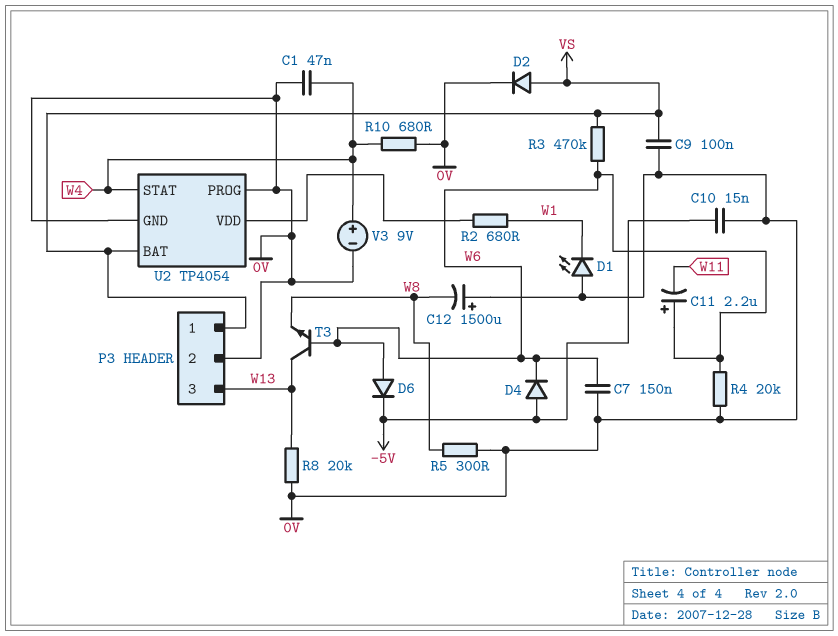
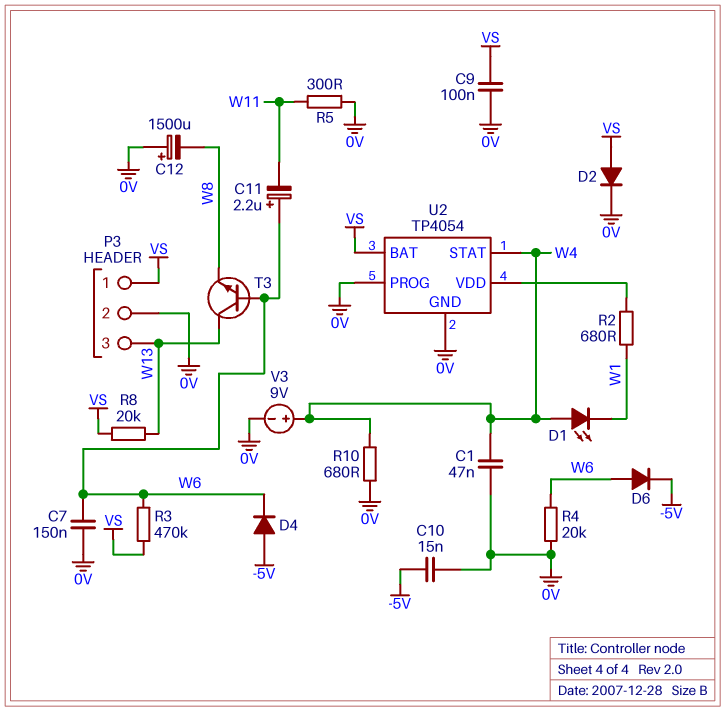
D1: LED (A 0V, K W1) -> LED (A W4, K W1)
R5: 300 (0V, W8) -> 300 (0V, W11)
R8: 20k (0V, W13) -> 20k (VS, W13)

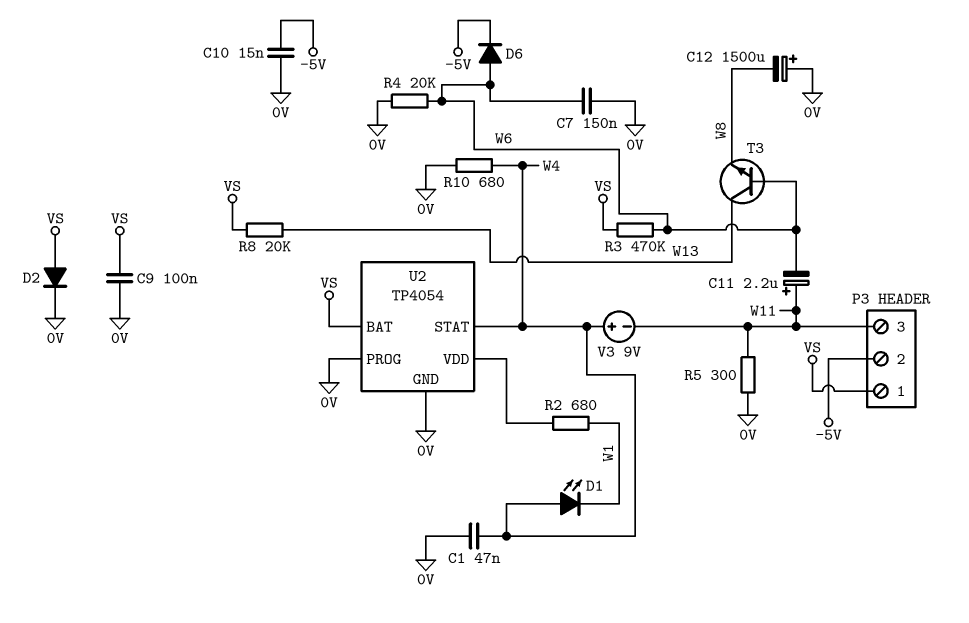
C11: 2.2uF (plus W6, minus W11) -> 2.2uF (plus W11, minus W6)
D4: diode (A -5V, K W6) -> none
P3 pin 2: 0V -> -5V
P3 pin 3: W13 -> W11
V3: 9V (plus W4, minus 0V) -> 9V (plus W4, minus W11)

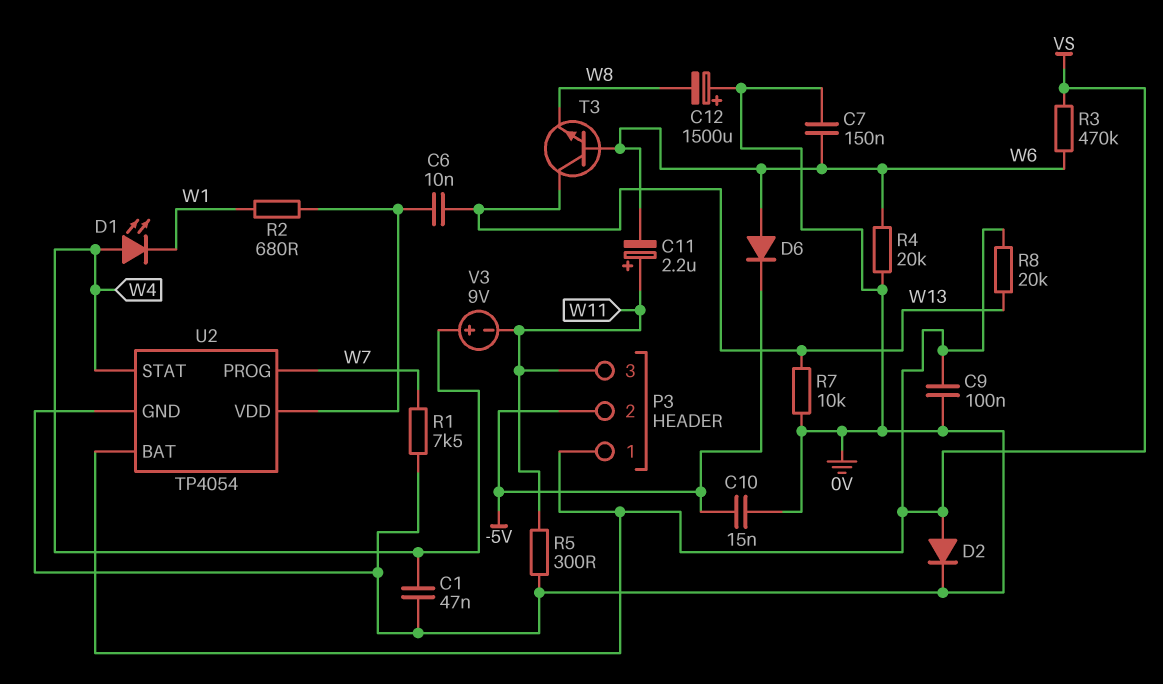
C6: none -> 10nF (U2/VDD, W13)
R1: none -> 7.5k (0V, W7)
R7: none -> 10k (0V, W13)
R10: 680 (0V, W4) -> none
U2 pin PROG: 0V -> W7

